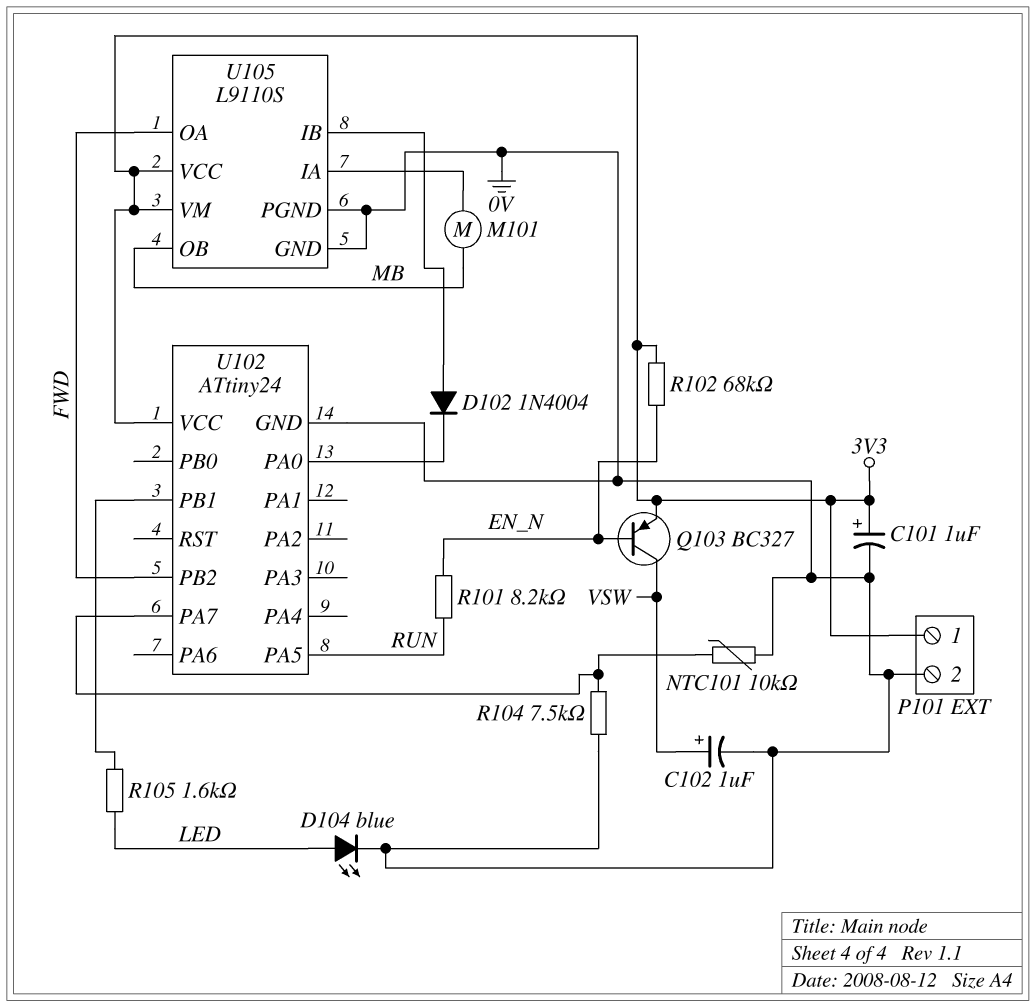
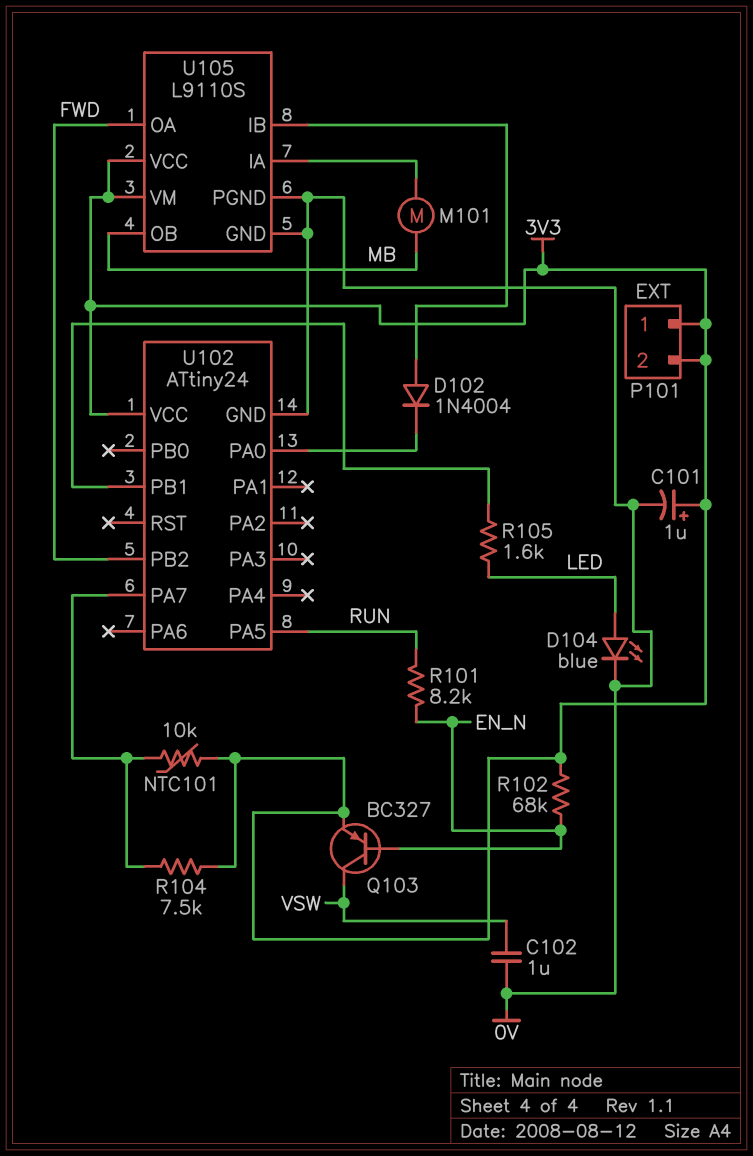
C102: 1uF (plus VSW, minus 0V) -> 1uF (0V, VSW)
NTC101: 10k (0V, U102/PA7) -> 10k (3V3, U102/PA7)
P101 pin 2: 0V -> 3V3
R104: 7.5k (0V, U102/PA7) -> 7.5k (3V3, U102/PA7)

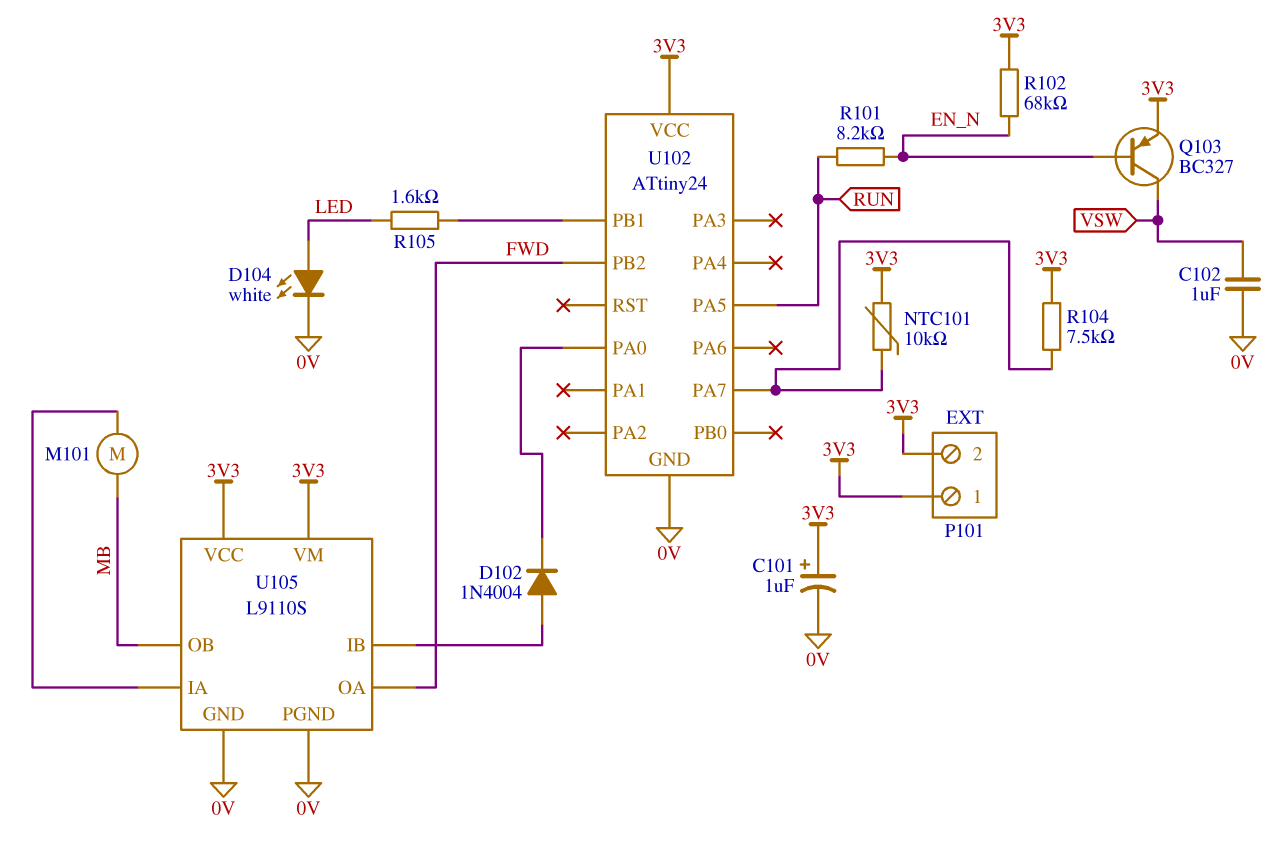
D104: LED blue (A LED, K 0V) -> LED white (A LED, K 0V)

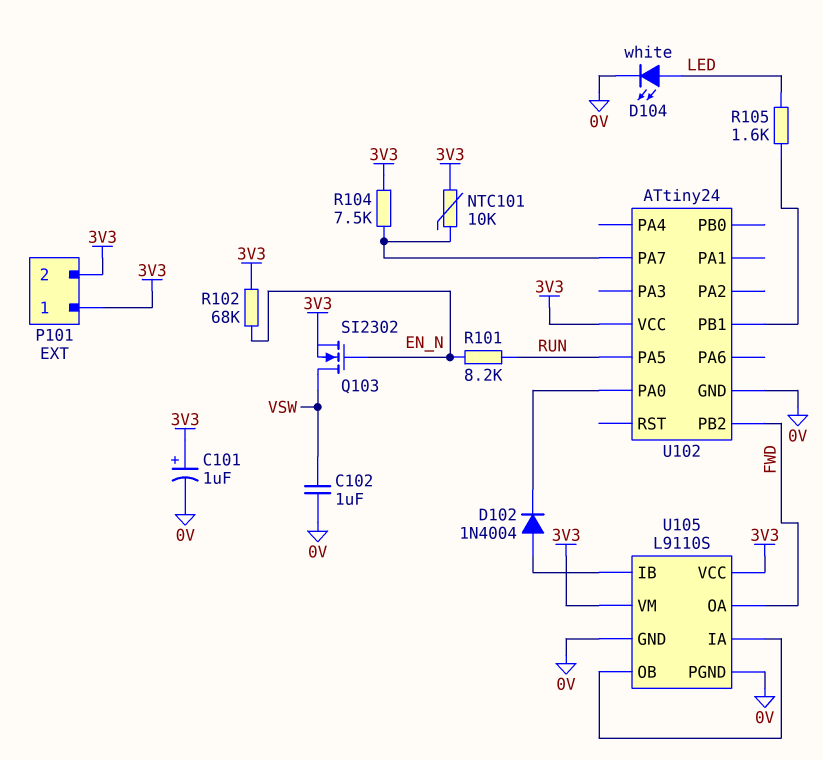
M101: motor (MB, U105/IA) -> none
Q103: PNP BC327 (B EN_N, C VSW, E 3V3) -> NMOS SI2302 (G EN_N, D VSW, S 3V3)
U105 pin OB: MB -> U105/IA

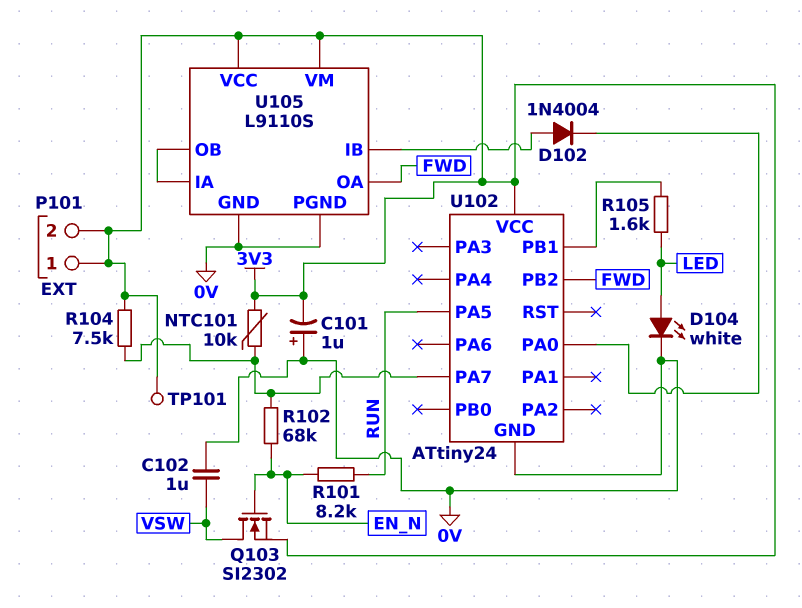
C101: 1uF (plus 3V3, minus 0V) -> 1uF (plus 0V, minus 3V3)
R102: 68k (3V3, EN_N) -> 68k (EN_N, U102/PA7)
TP101: none -> test point (3V3)

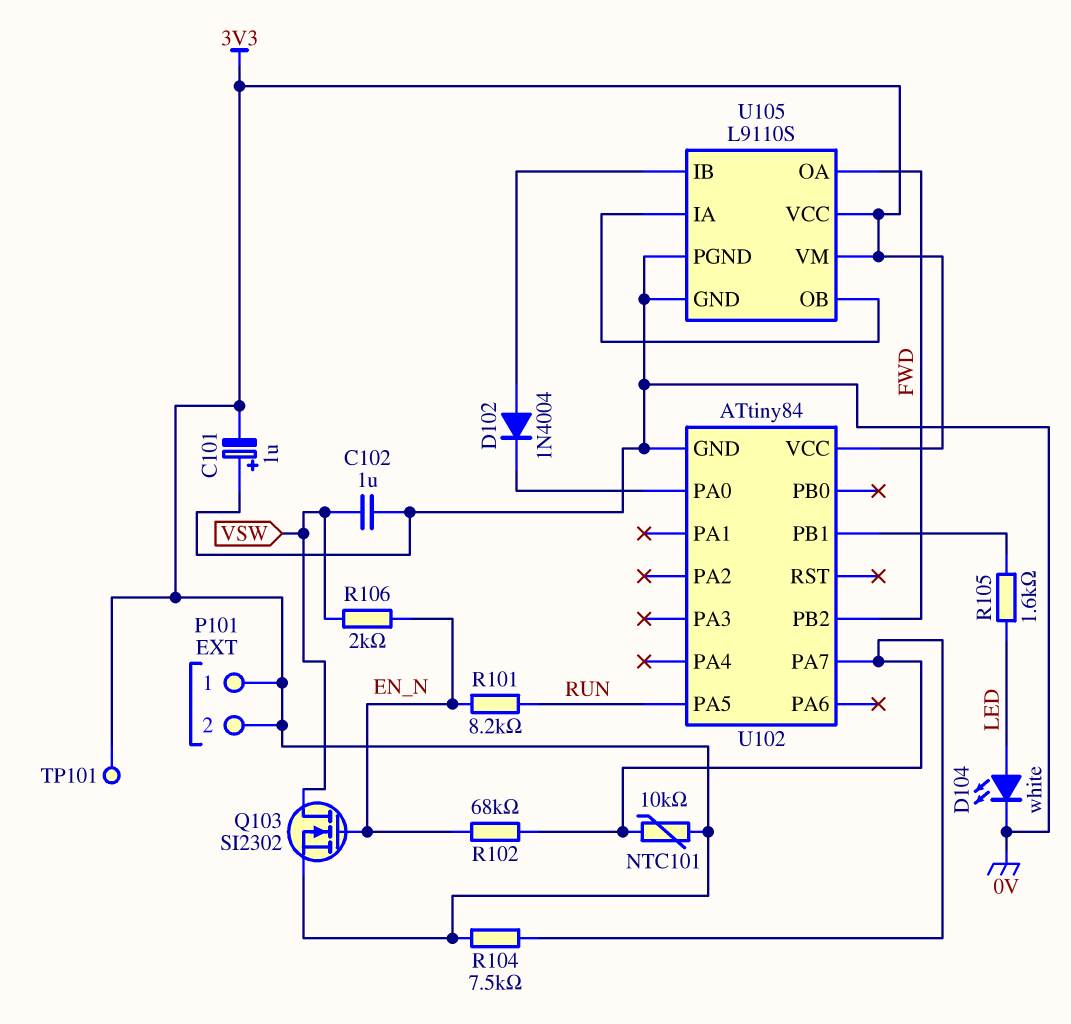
R106: none -> 2k (EN_N, VSW)
U102: ATtiny24 -> ATtiny84

